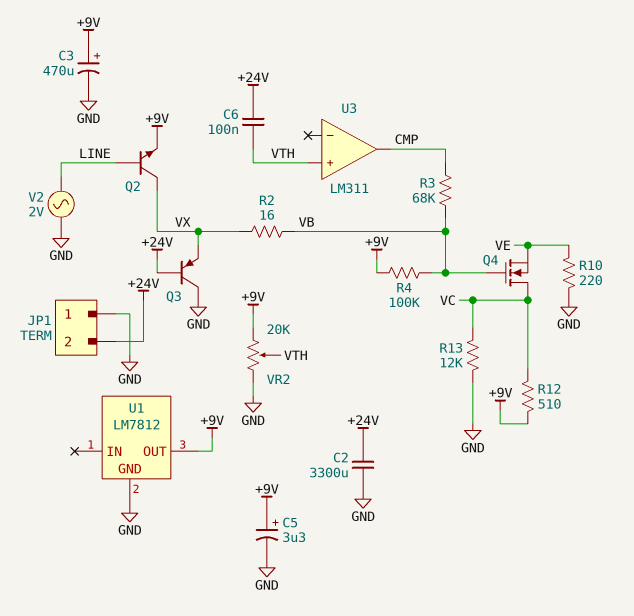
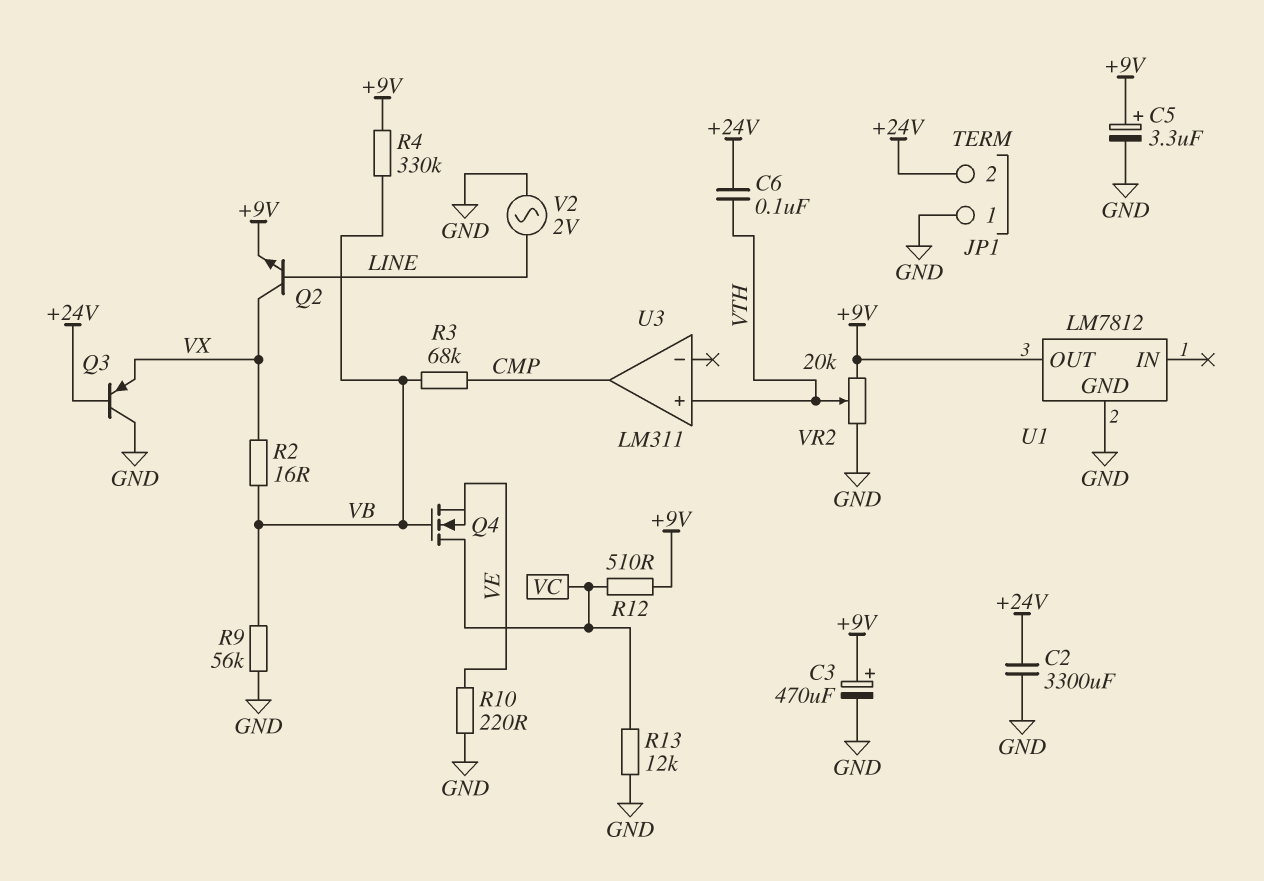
R4: 100k (+9V, VB) -> 330k (+9V, VB)
R9: none -> 56k (GND, VB)

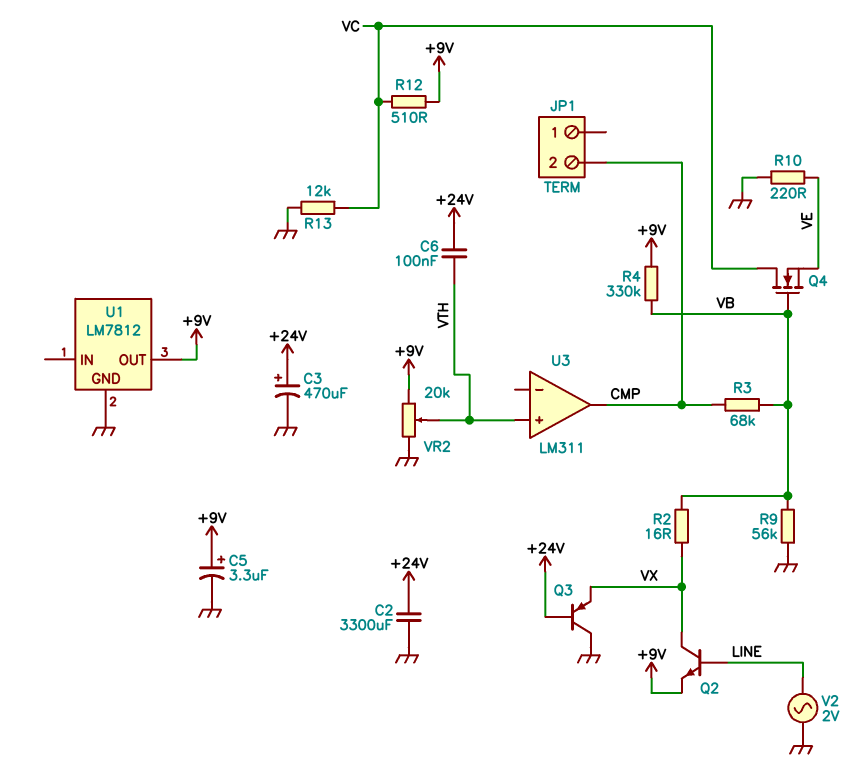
C3: 470uF (plus +9V, minus GND) -> 470uF (plus +24V, minus GND)
JP1 pin 1: GND -> none
JP1 pin 2: +24V -> CMP

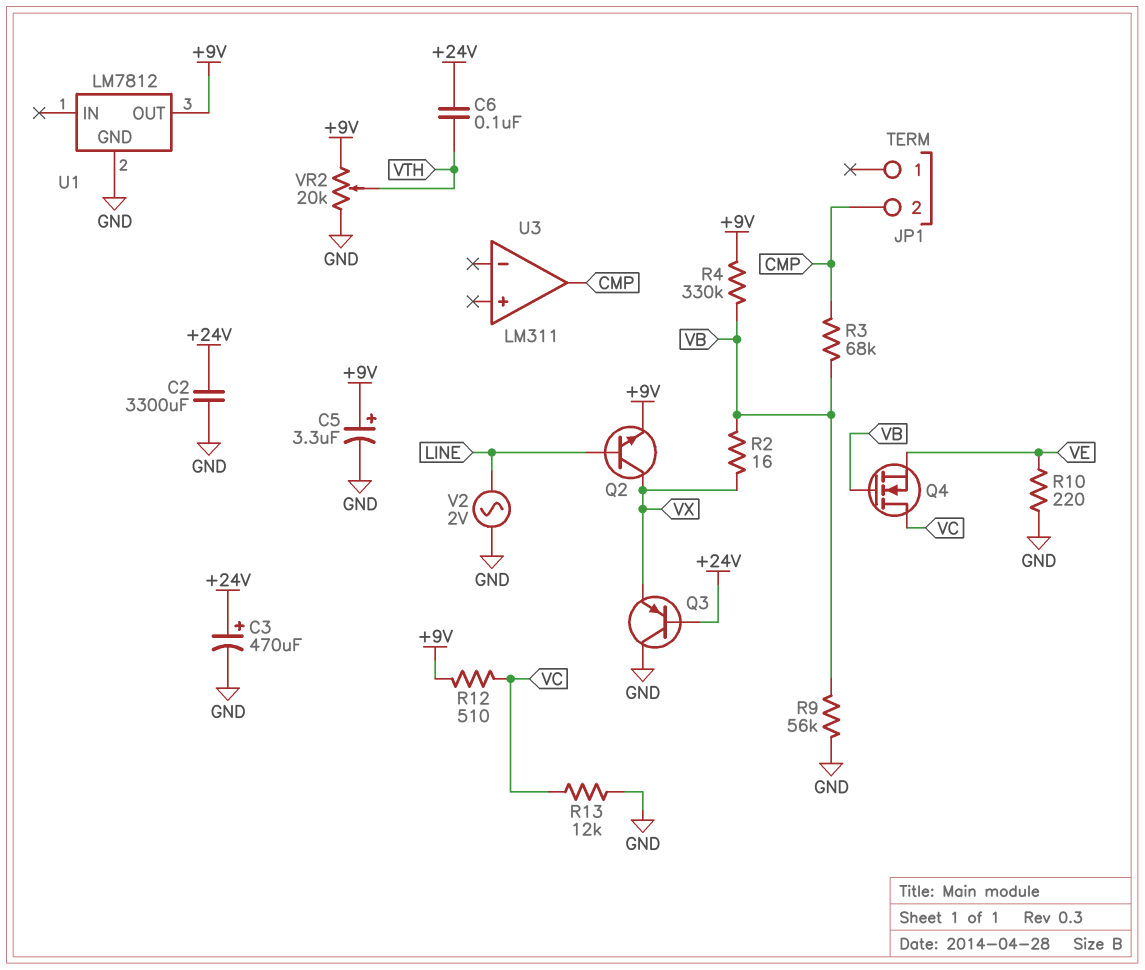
U3 pin in+: VTH -> none

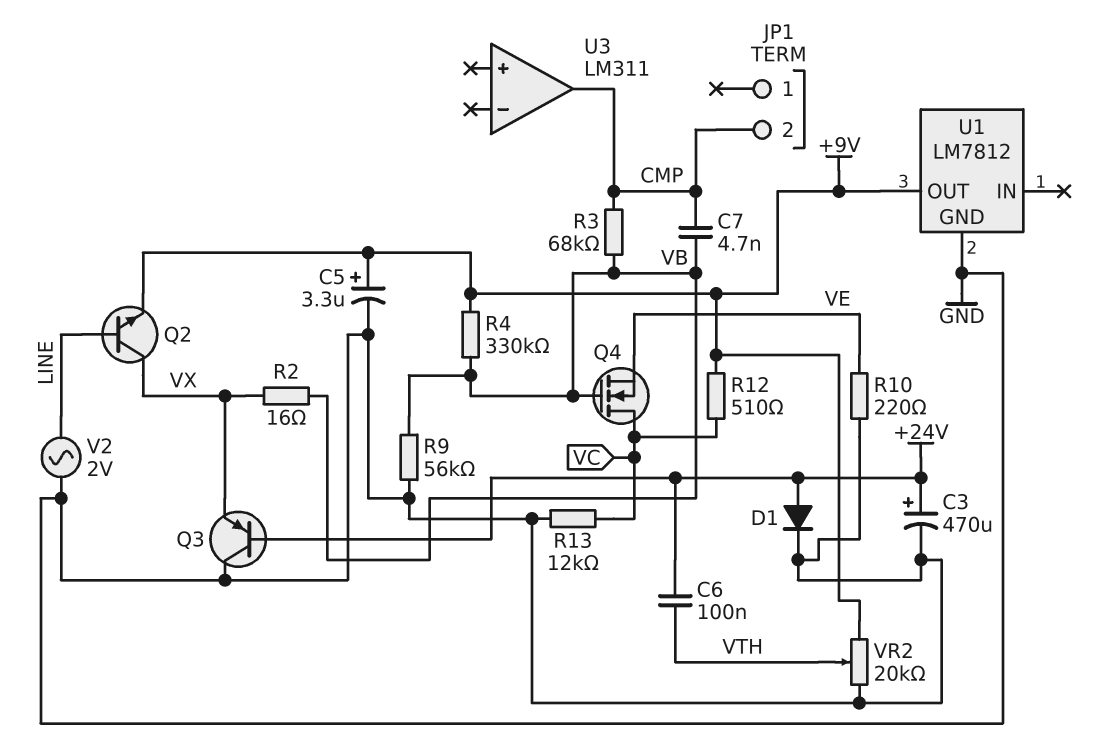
C2: 3300uF (+24V, GND) -> none
C7: none -> 4.7nF (CMP, VB)
D1: none -> diode (A +24V, K GND)

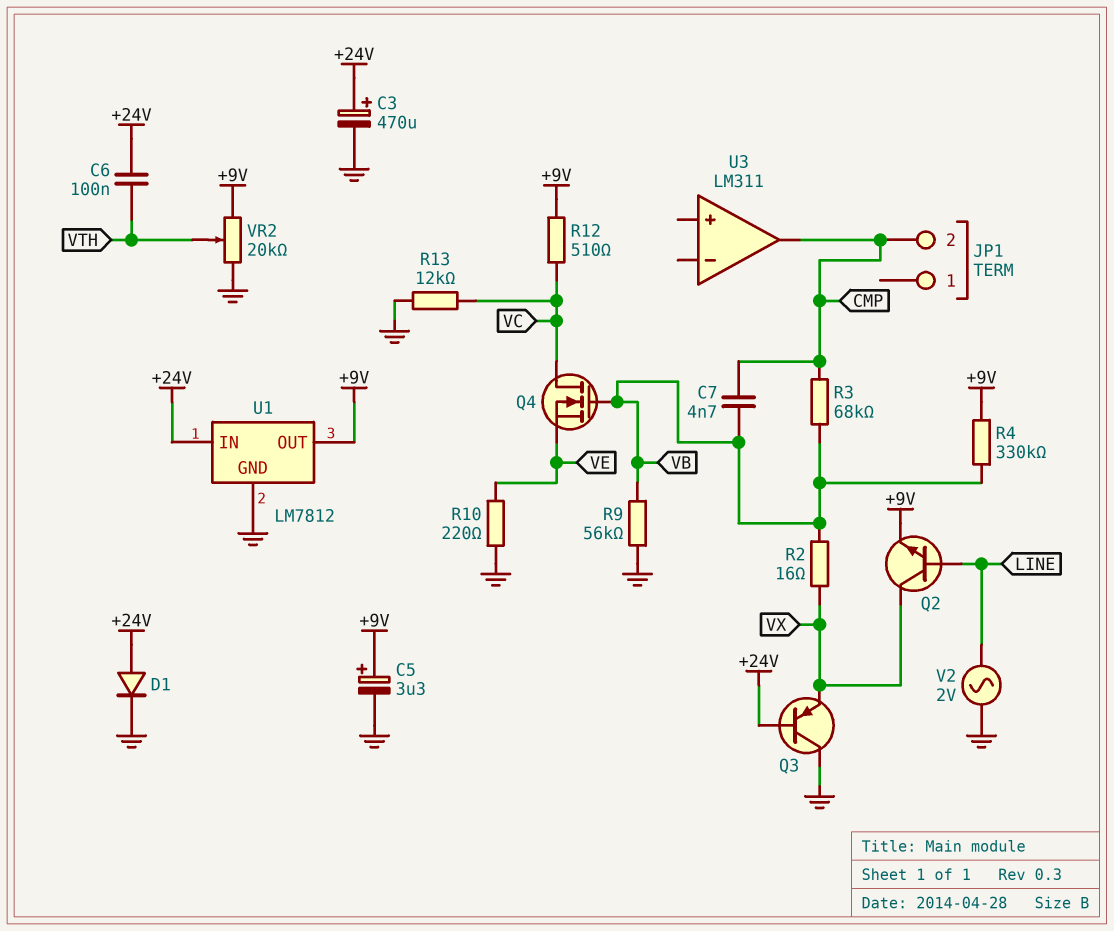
U1 pin IN: none -> +24V

